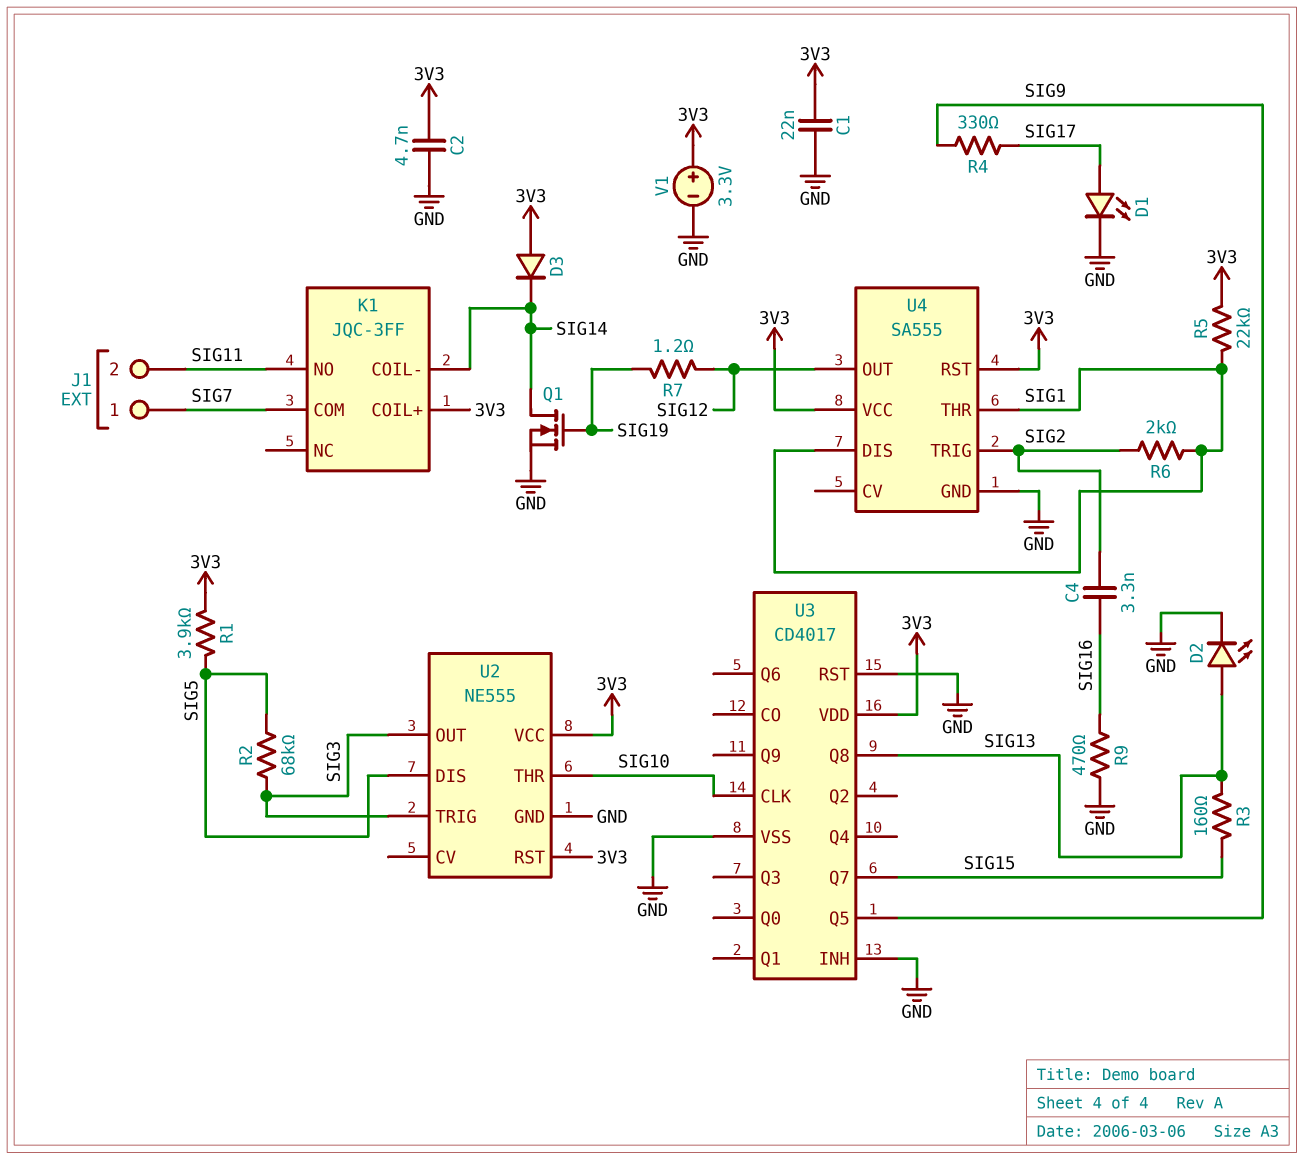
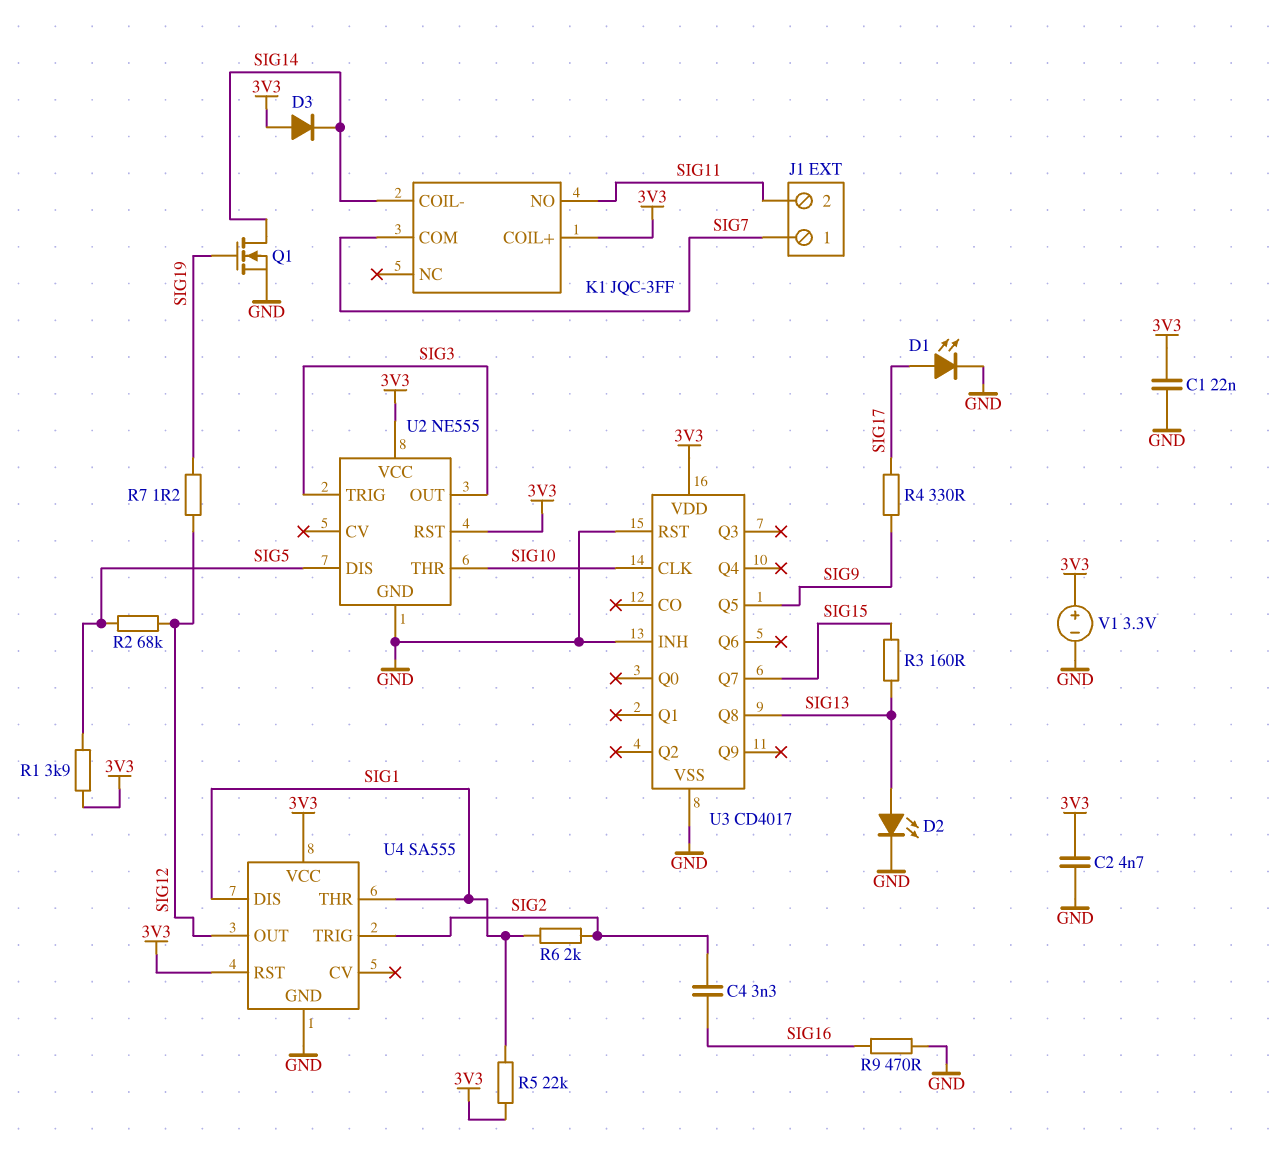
R2: 68k (SIG3, SIG5) -> 68k (SIG5, SIG12)

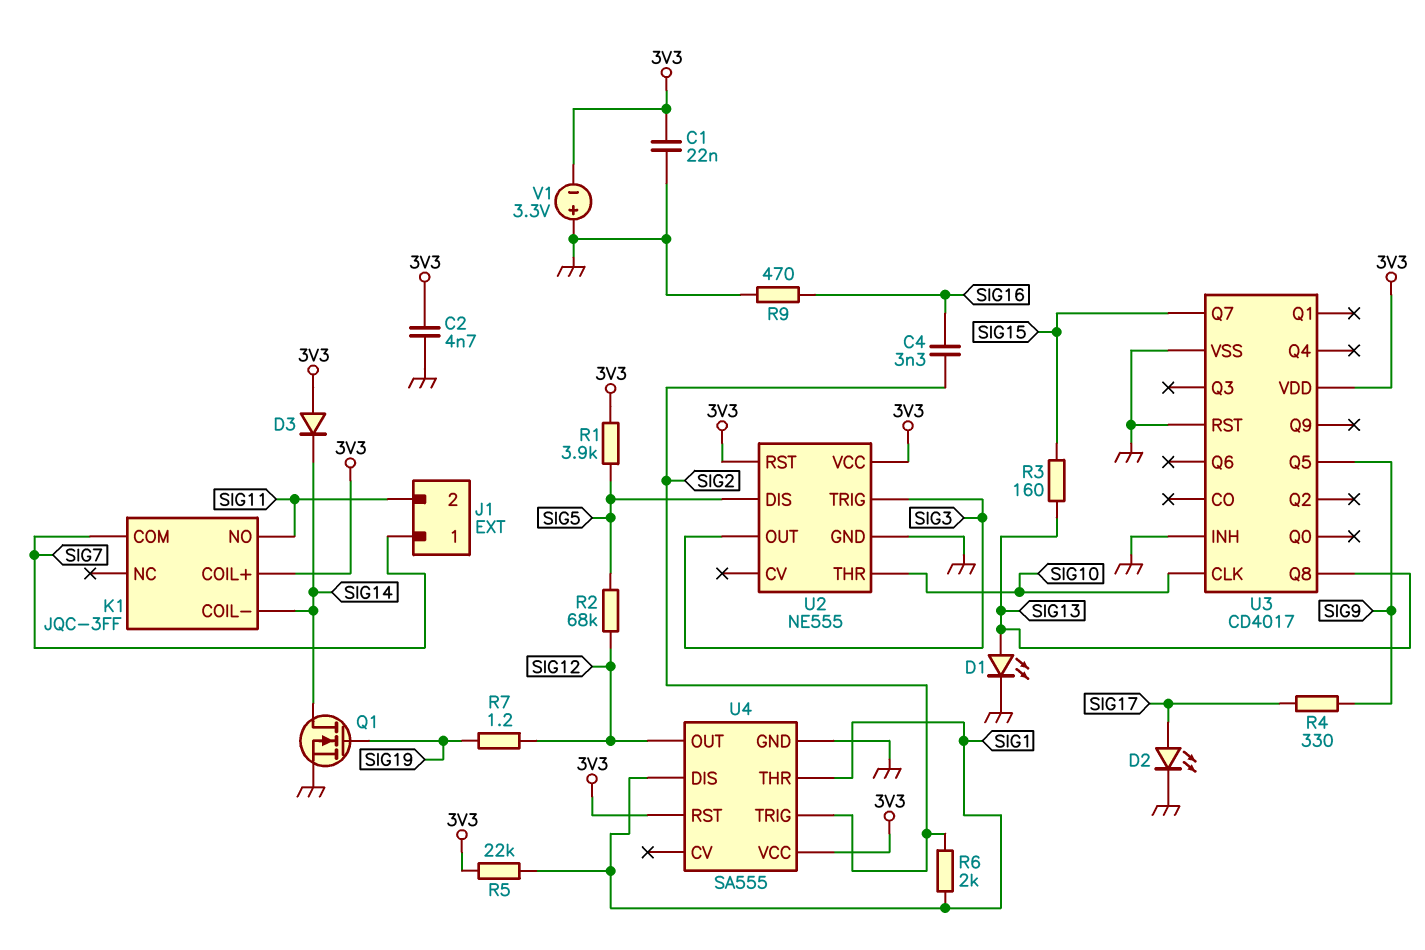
D1: LED (A SIG17, K GND) -> LED (A SIG13, K GND)
D2: LED (A SIG13, K GND) -> LED (A SIG17, K GND)
V1: 3.3V (plus 3V3, minus GND) -> 3.3V (plus GND, minus 3V3)

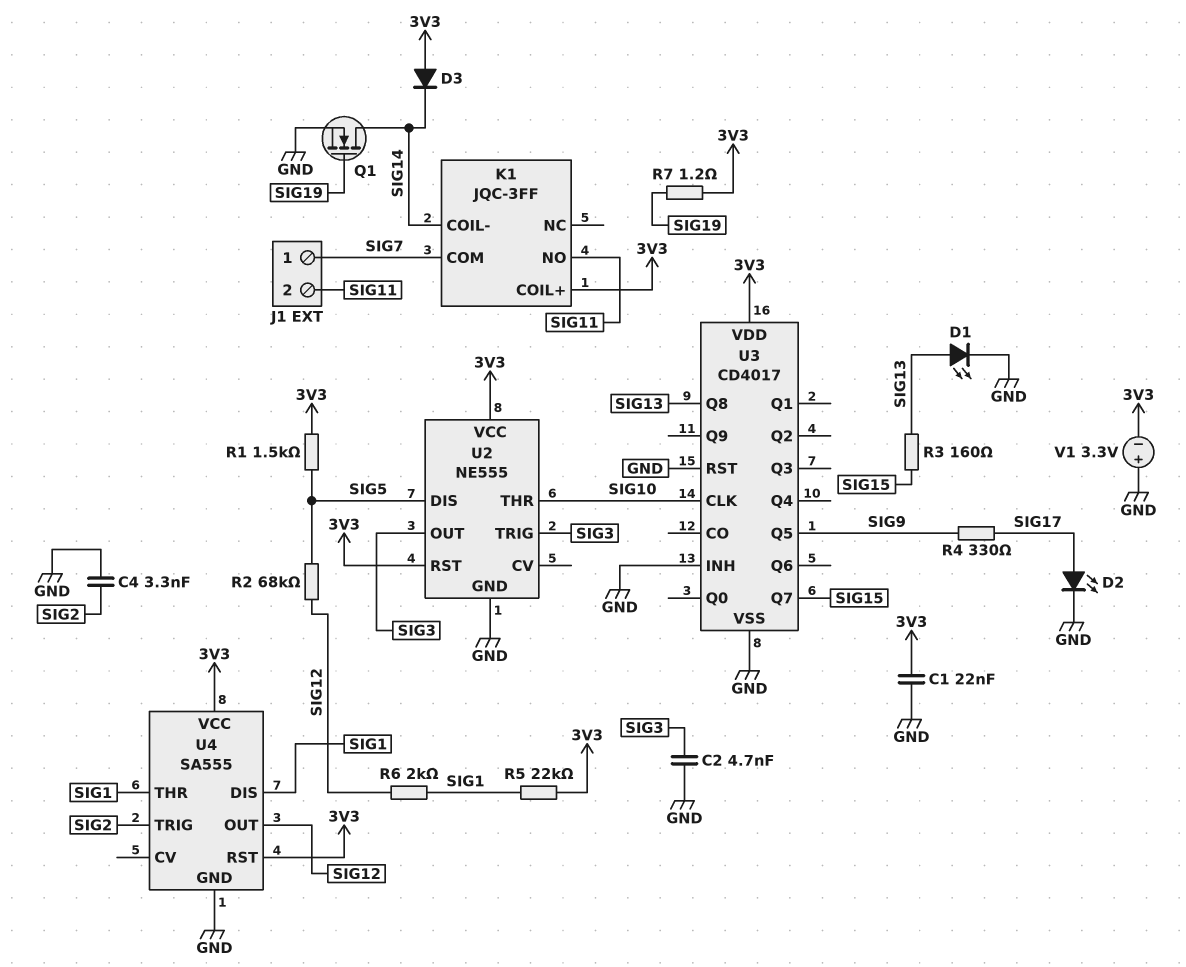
C2: 4.7nF (3V3, GND) -> 4.7nF (GND, SIG3)
C4: 3.3nF (SIG2, SIG16) -> 3.3nF (GND, SIG2)
R1: 3.9k (3V3, SIG5) -> 1.5k (3V3, SIG5)
R6: 2k (SIG1, SIG2) -> 2k (SIG1, SIG12)
R7: 1.2 (SIG12, SIG19) -> 1.2 (3V3, SIG19)
R9: 470 (GND, SIG16) -> none

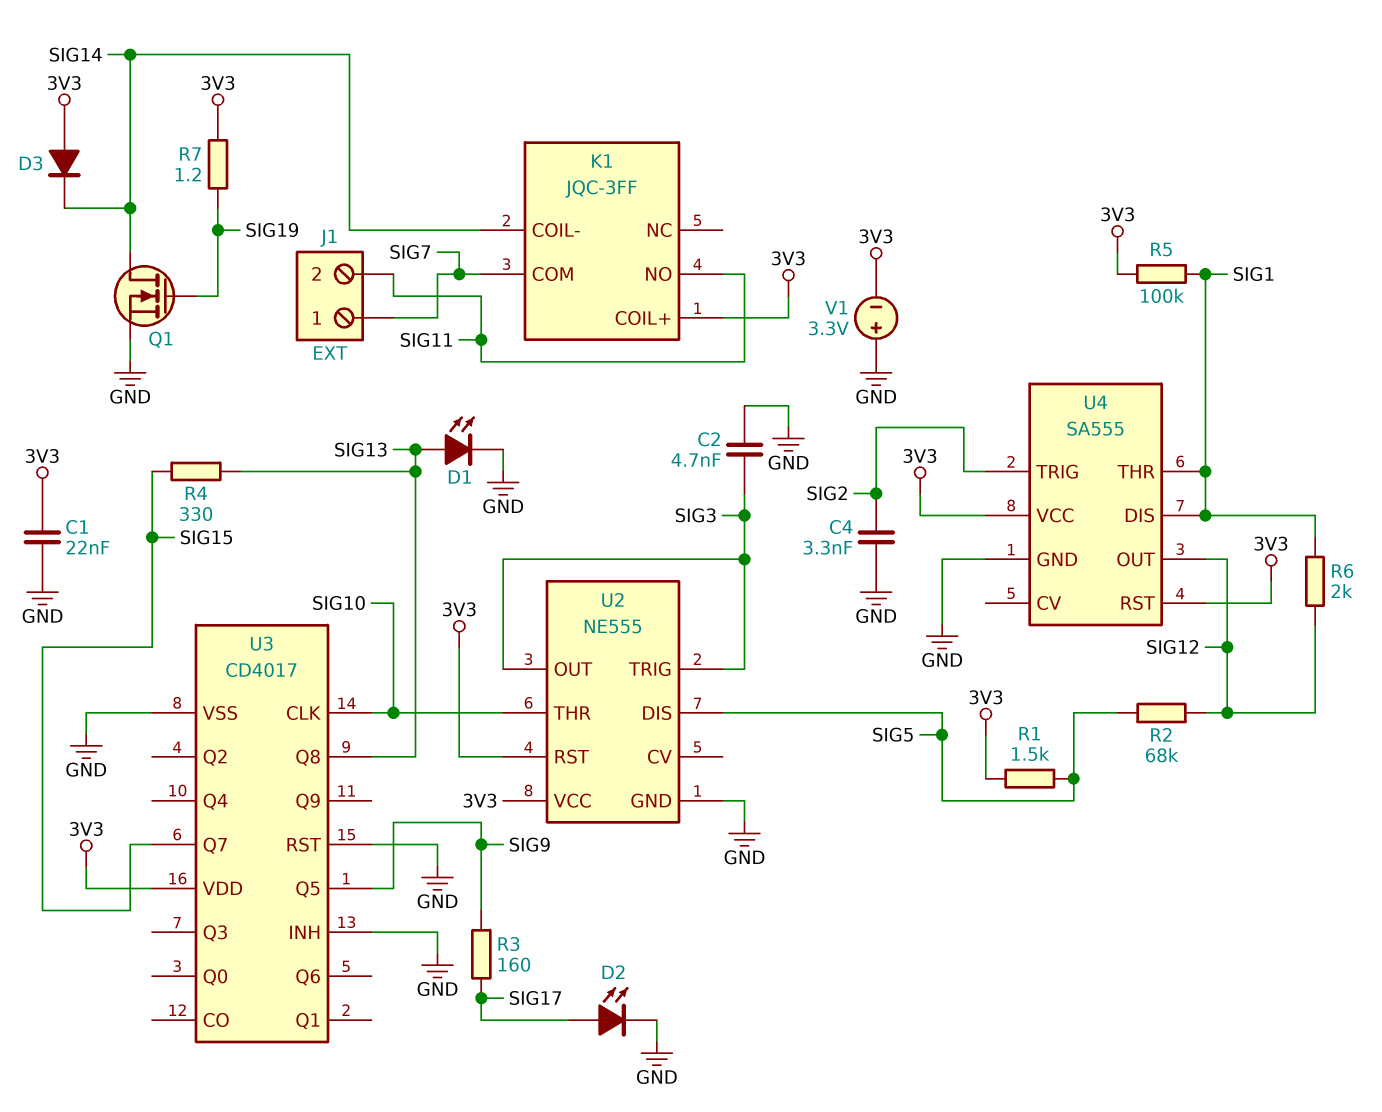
R3: 160 (SIG13, SIG15) -> 160 (SIG9, SIG17)
R4: 330 (SIG9, SIG17) -> 330 (SIG13, SIG15)
R5: 22k (3V3, SIG1) -> 100k (3V3, SIG1)

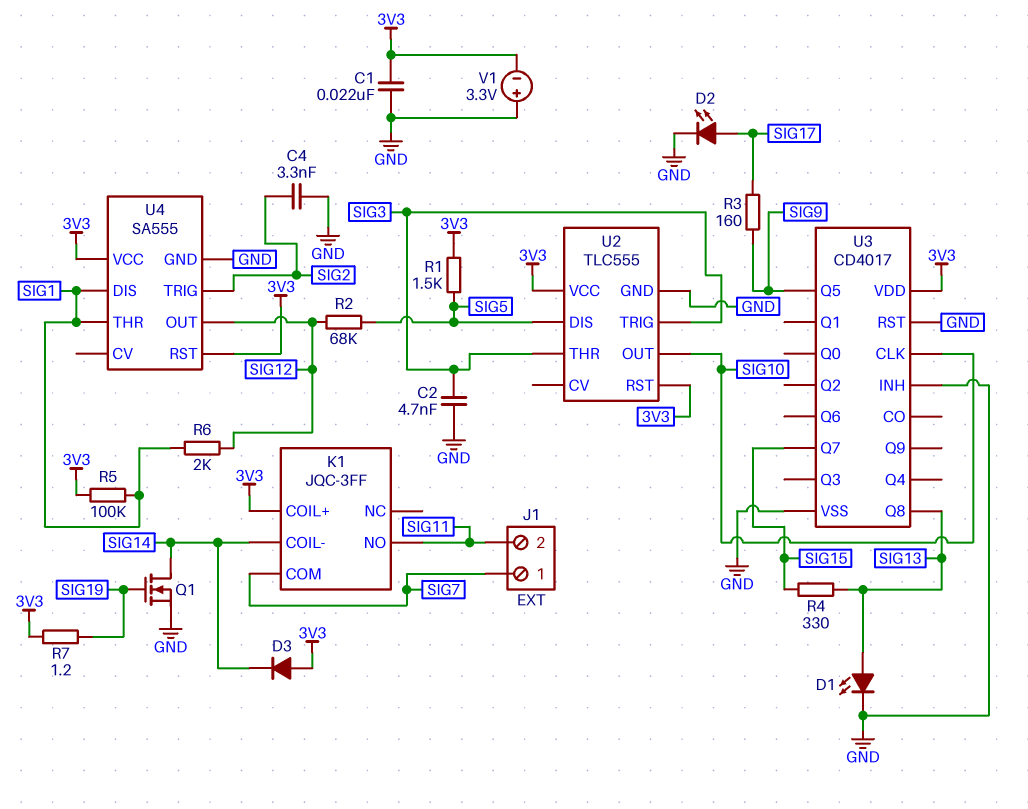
U2: NE555 -> TLC555
U2 pin OUT: SIG3 -> SIG10
U2 pin THR: SIG10 -> SIG3

